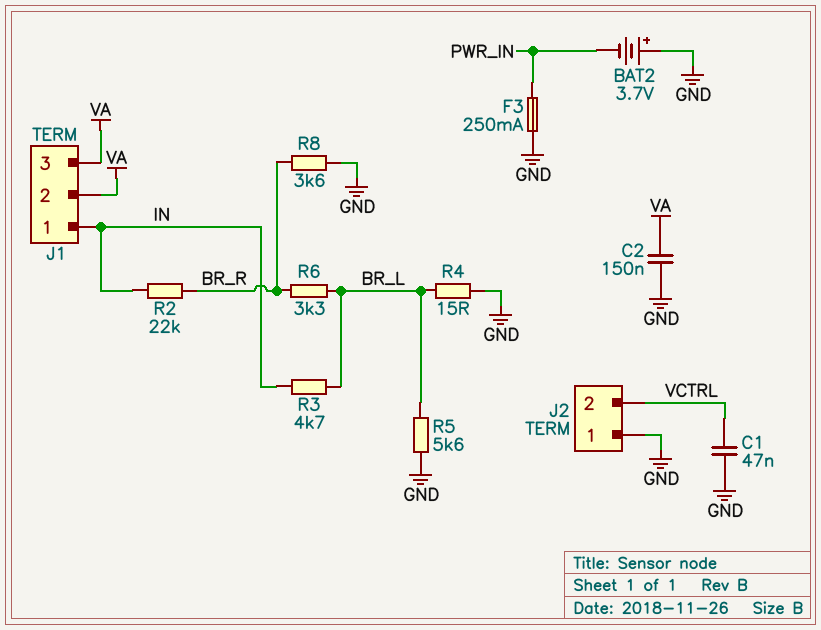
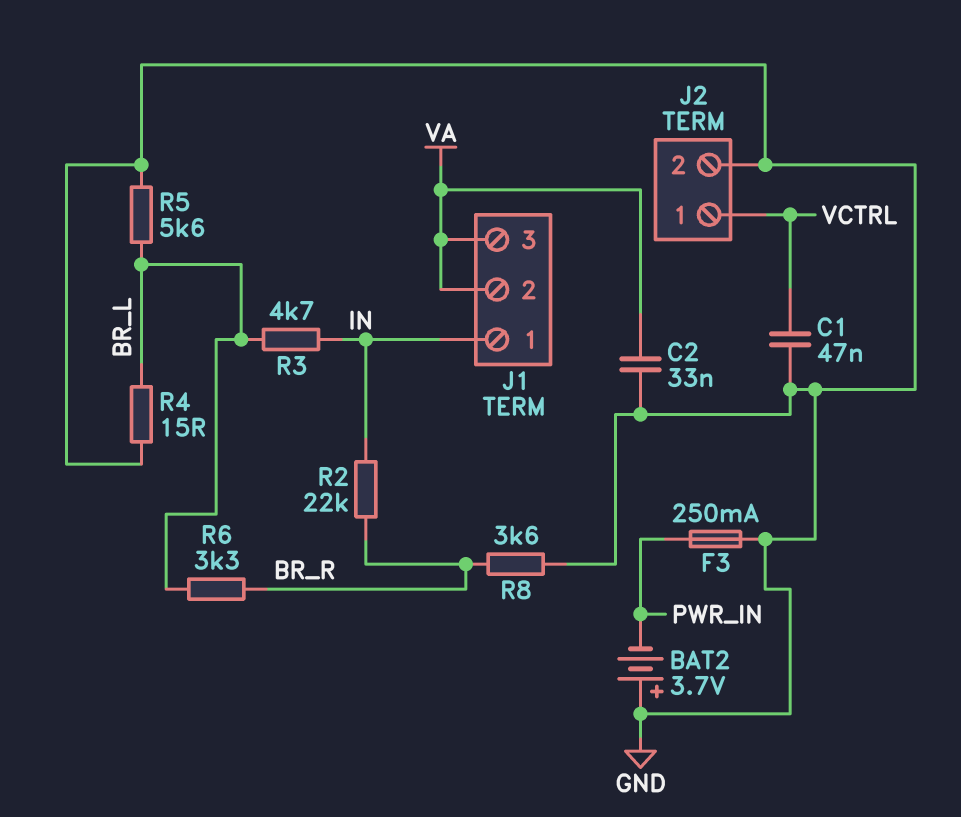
C2: 150nF (GND, VA) -> 33nF (GND, VA)
J2 pin 1: GND -> VCTRL
J2 pin 2: VCTRL -> GND

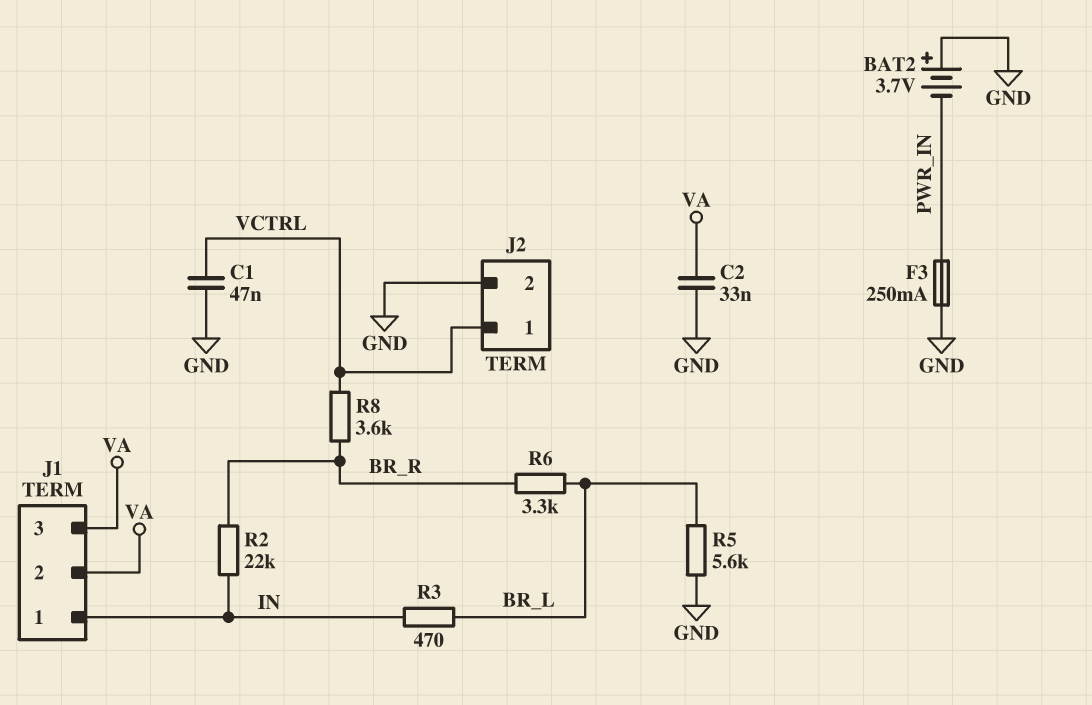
R3: 4.7k (BR_L, IN) -> 470 (BR_L, IN)
R4: 15 (BR_L, GND) -> none
R8: 3.6k (BR_R, GND) -> 3.6k (BR_R, VCTRL)

